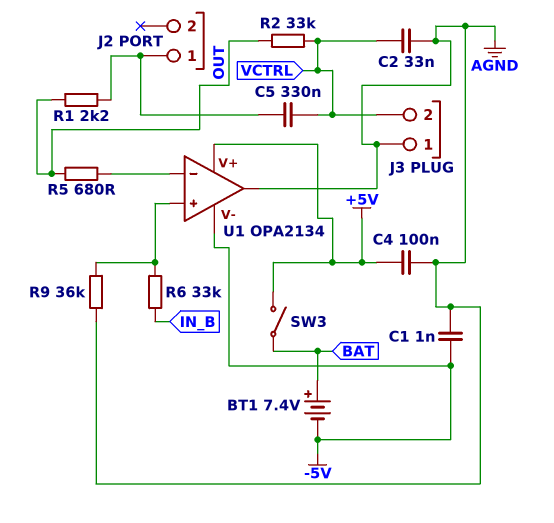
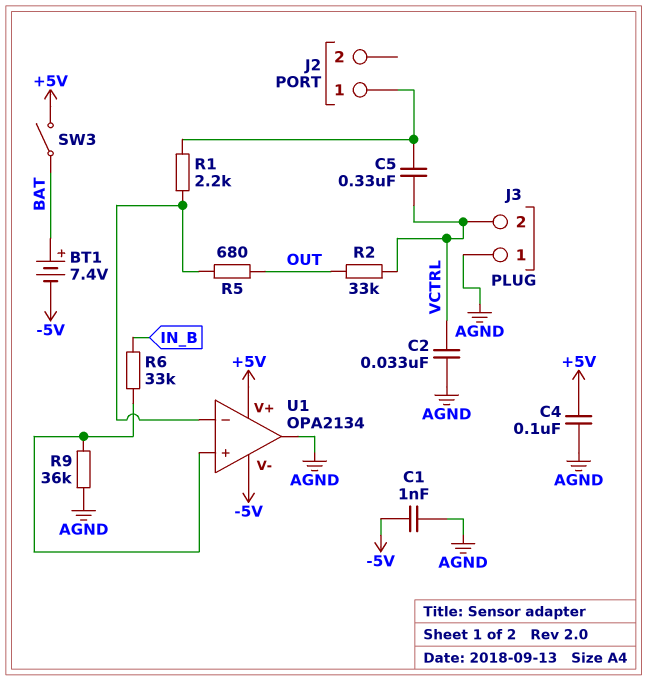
R1: 2.2k (J2/1, OUT) -> 2.2k (J2/1, U1/in-)

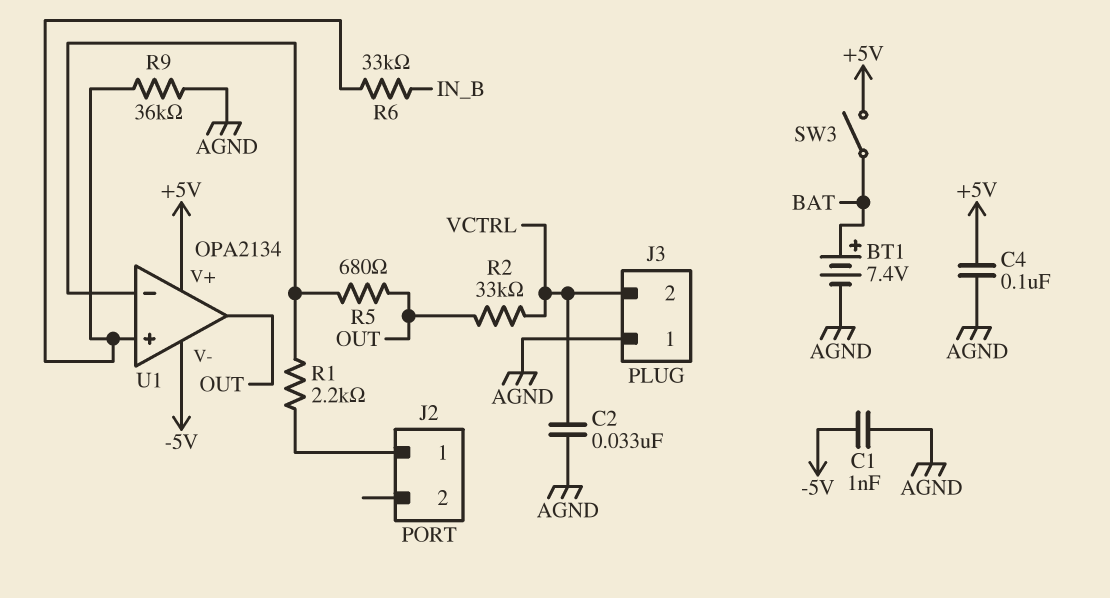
BT1: 7.4V (plus BAT, minus -5V) -> 7.4V (plus BAT, minus AGND)
C5: 330nF (J2/1, VCTRL) -> none
U1 pin out: AGND -> OUT

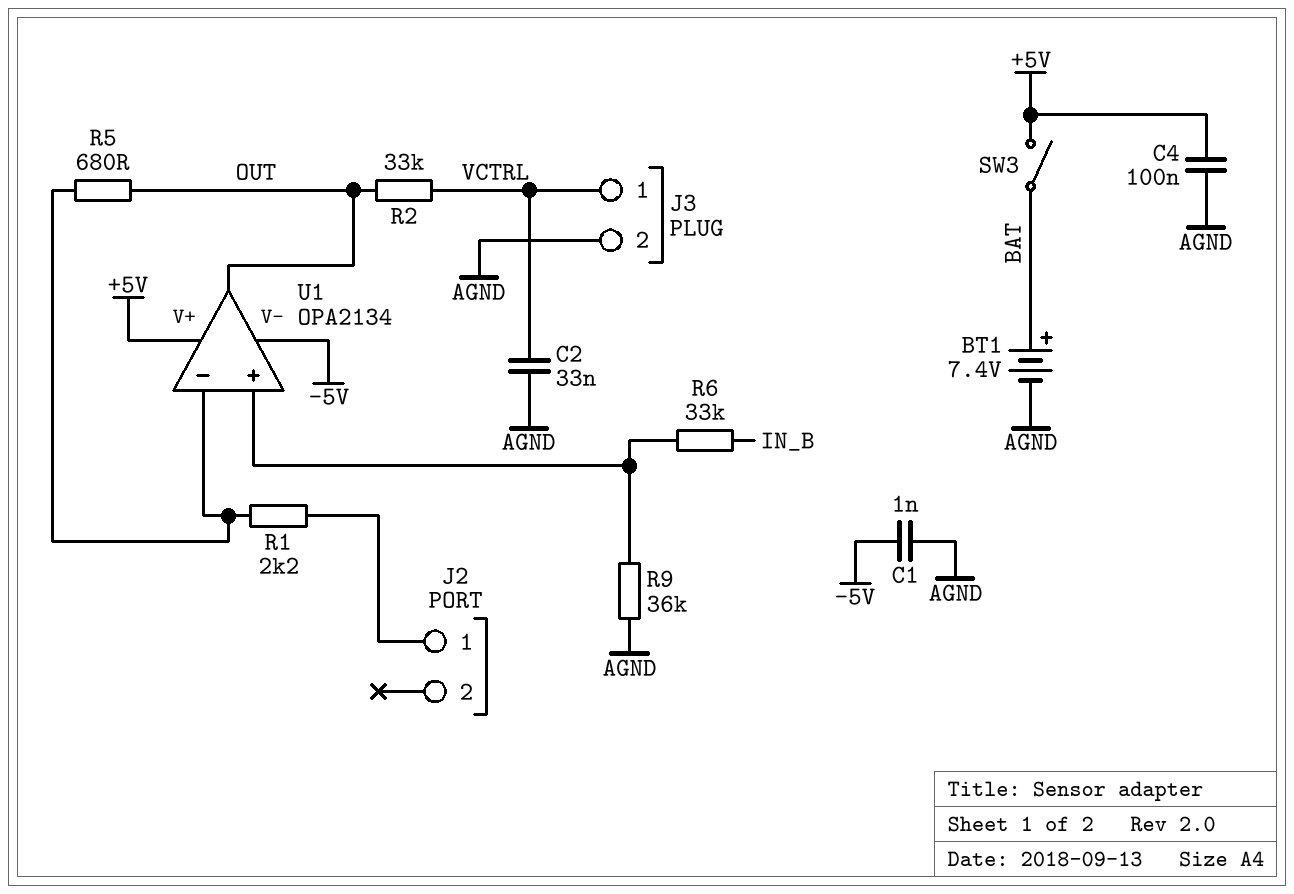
J3 pin 1: AGND -> VCTRL
J3 pin 2: VCTRL -> AGND

